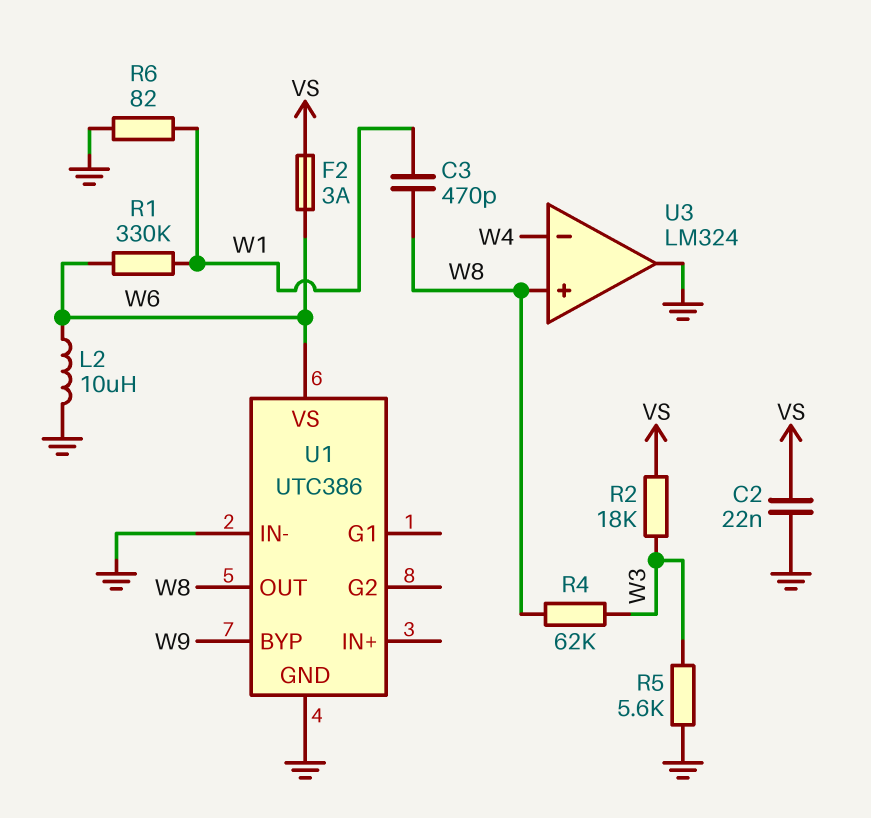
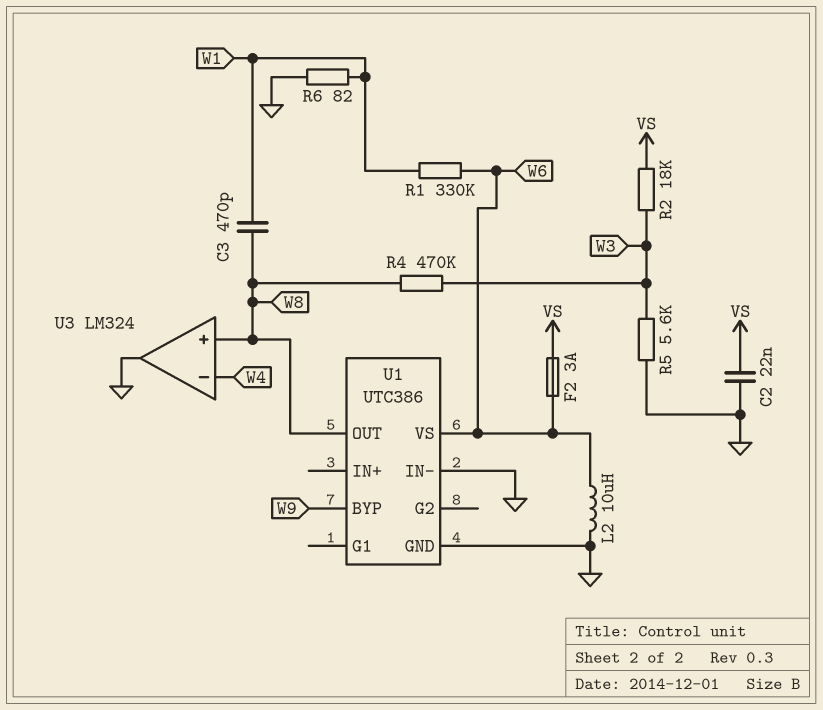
R4: 62k (W3, W8) -> 470k (W3, W8)

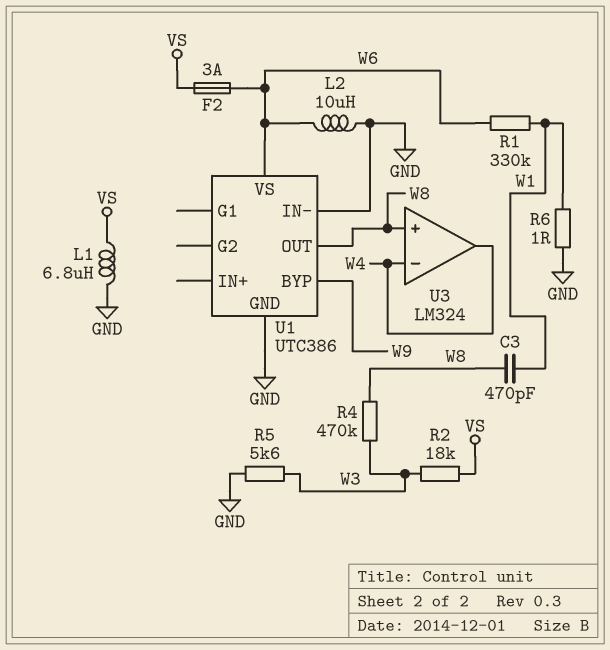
C2: 22nF (GND, VS) -> none
L1: none -> 6.8uH (GND, VS)
R6: 82 (GND, W1) -> 1 (GND, W1)
U3 pin out: GND -> W4

